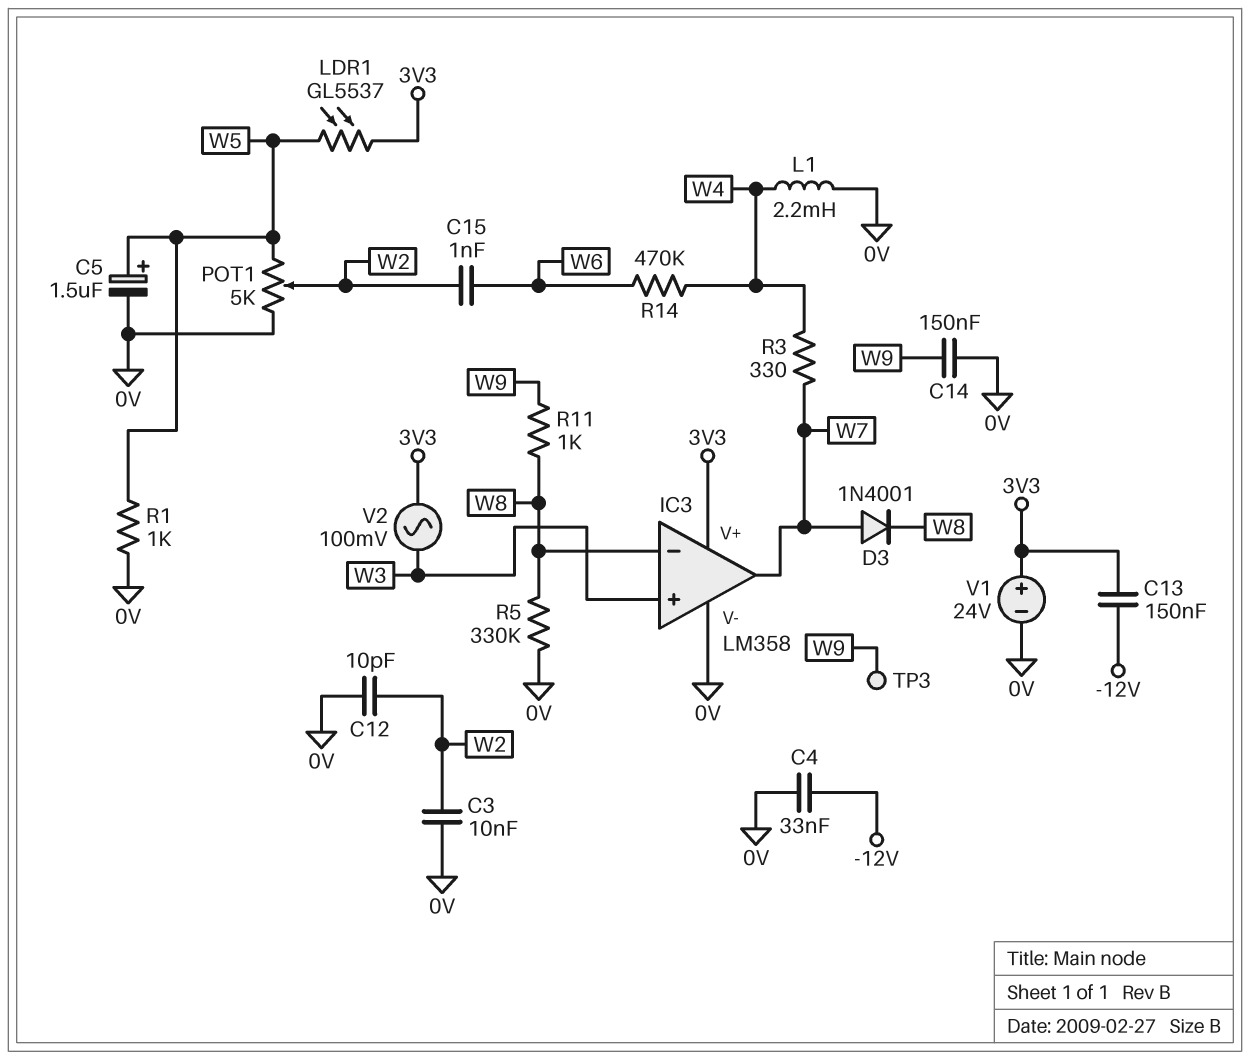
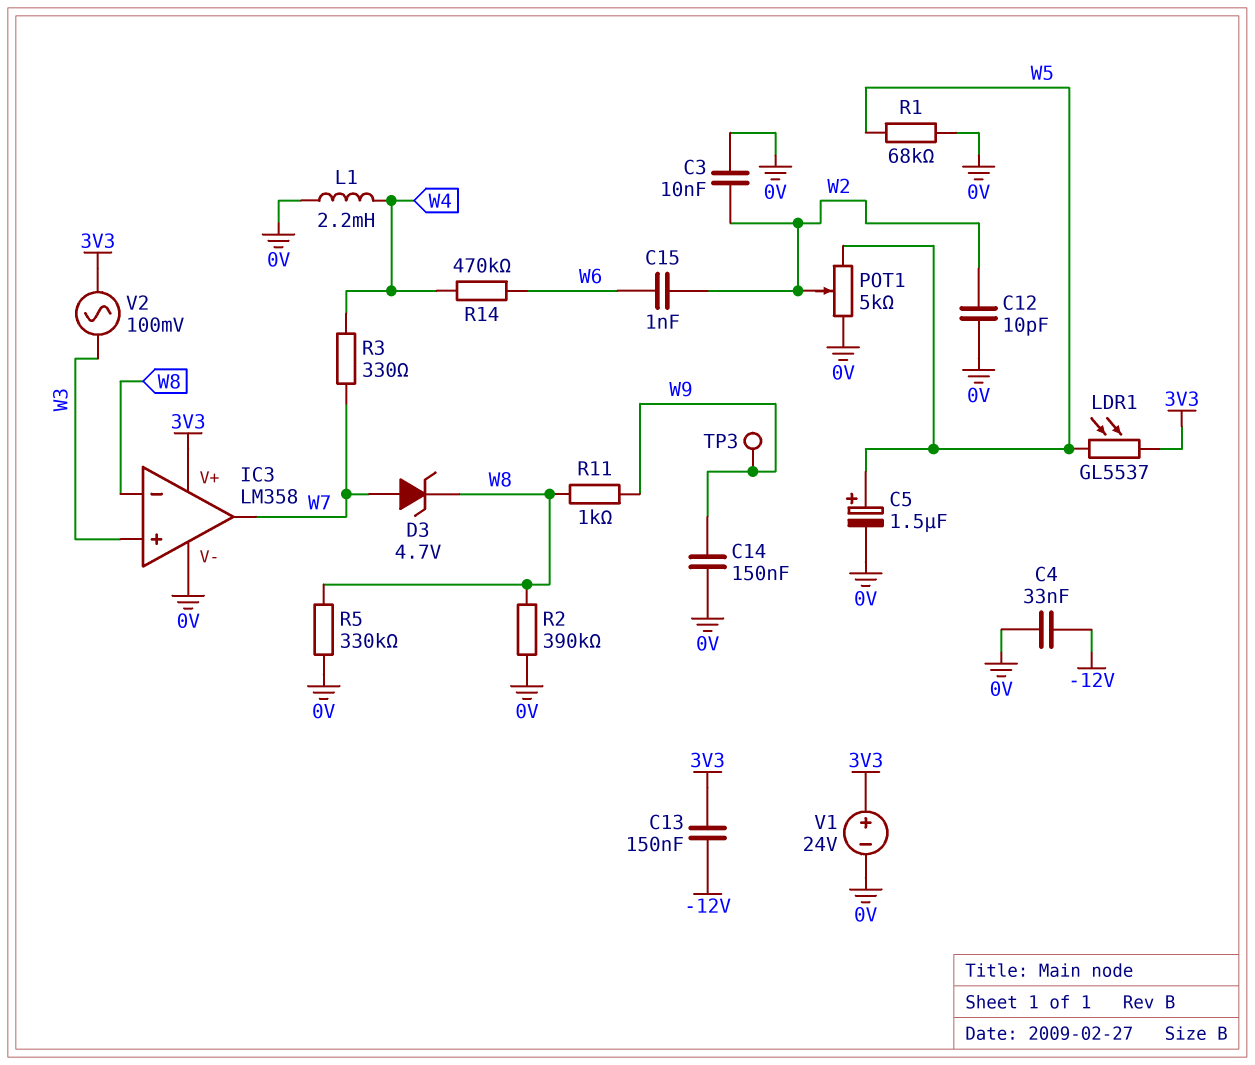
D3: diode 1N4001 (A W7, K W8) -> zener 4.7V (A W7, K W8)
R1: 1k (0V, W5) -> 68k (0V, W5)
R2: none -> 390k (0V, W8)

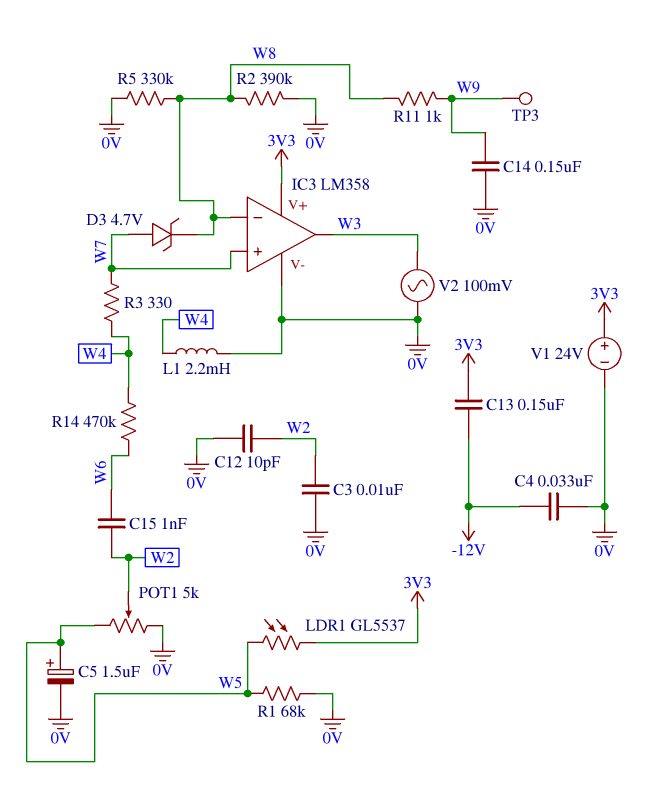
IC3 pin in+: W3 -> W7
IC3 pin out: W7 -> W3
V2: AC 100mV (3V3, W3) -> AC 100mV (0V, W3)

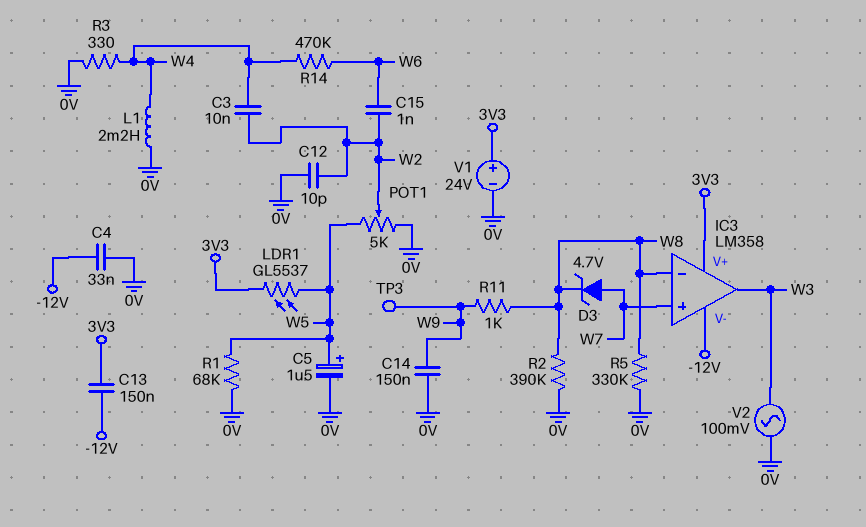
C3: 10nF (0V, W2) -> 10nF (W2, W4)
IC3 pin V-: 0V -> -12V
R3: 330 (W4, W7) -> 330 (0V, W4)

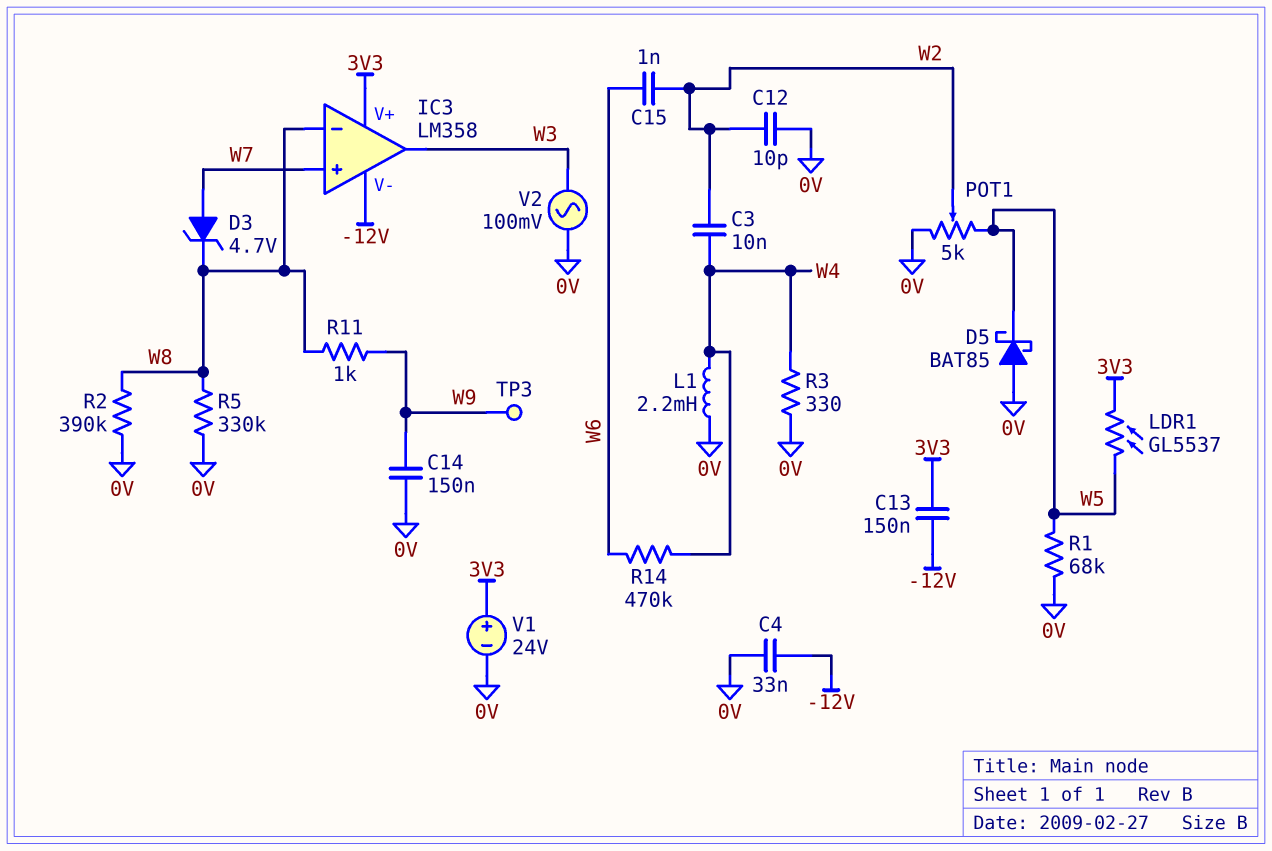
C5: 1.5uF (plus W5, minus 0V) -> none
D5: none -> schottky BAT85 (A 0V, K W5)

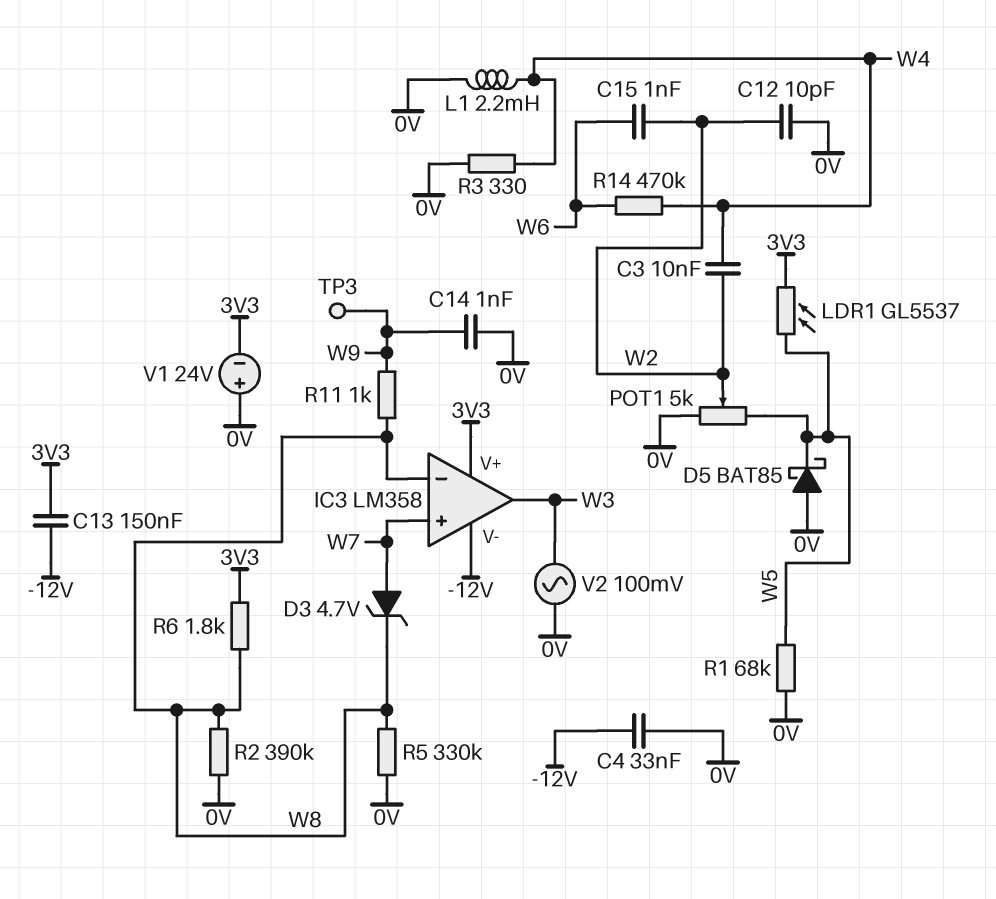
C14: 150nF (0V, W9) -> 1nF (0V, W9)
R6: none -> 1.8k (3V3, W8)
V1: 24V (plus 3V3, minus 0V) -> 24V (plus 0V, minus 3V3)

